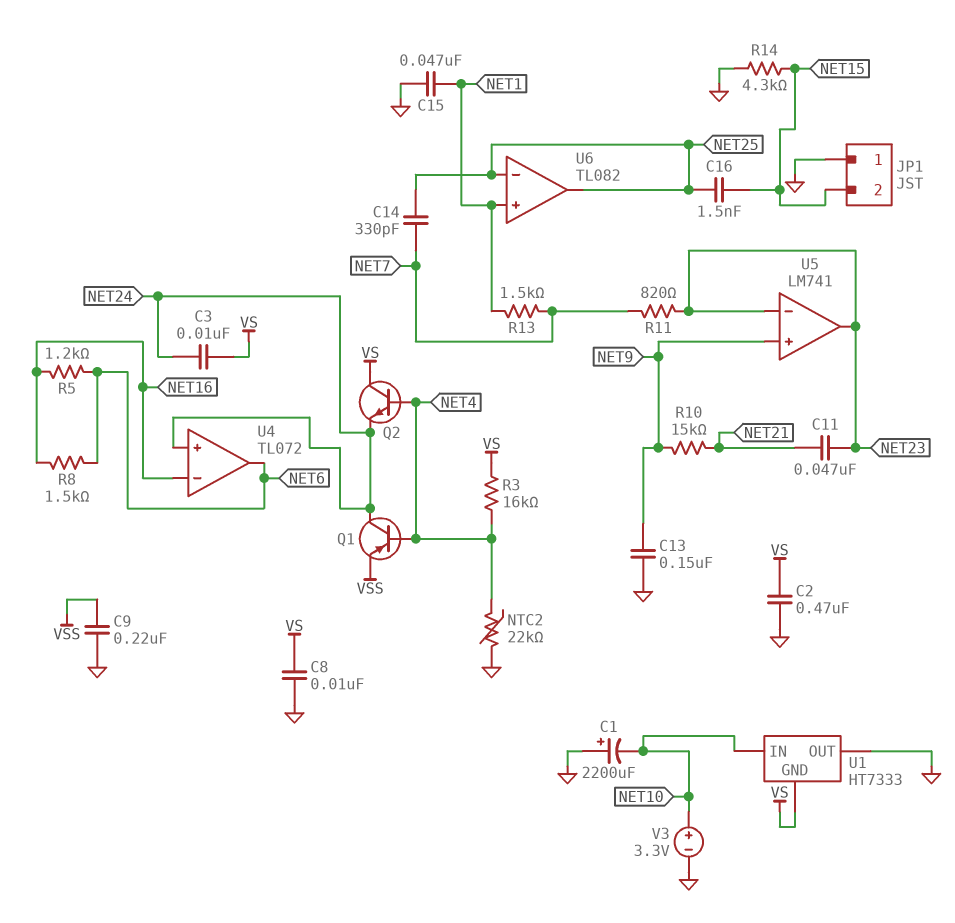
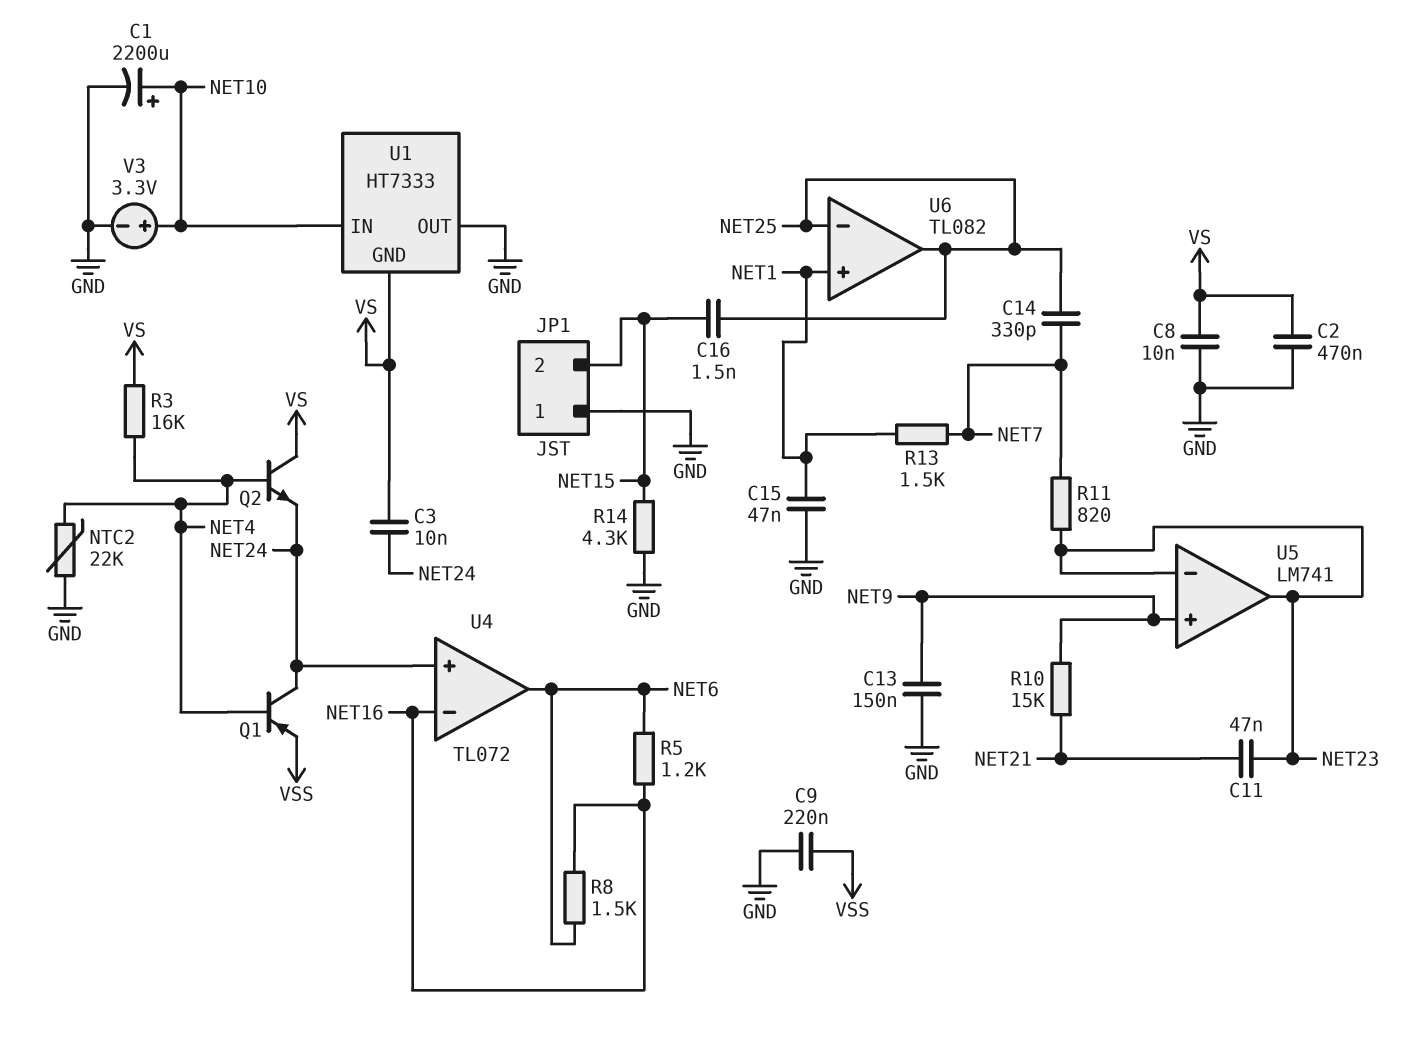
C1: 2200uF (plus GND, minus NET10) -> 2200uF (plus NET10, minus GND)

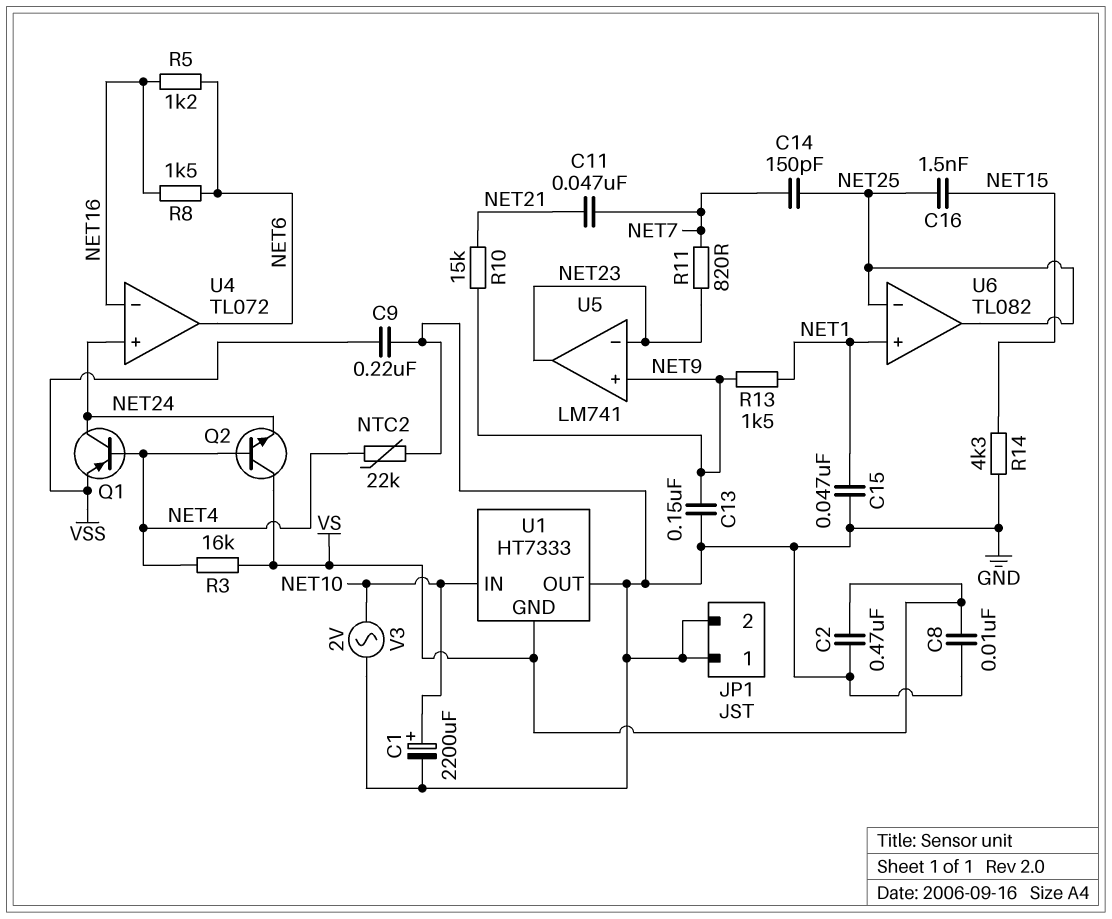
C3: 10nF (NET24, VS) -> none
C11: 47nF (NET21, NET23) -> 47nF (NET7, NET21)
C14: 330pF (NET7, NET25) -> 150pF (NET7, NET25)
JP1 pin 2: NET15 -> GND
R13: 1.5k (NET1, NET7) -> 1.5k (NET1, NET9)
V3: 3.3V (plus NET10, minus GND) -> AC 2V (GND, NET10)

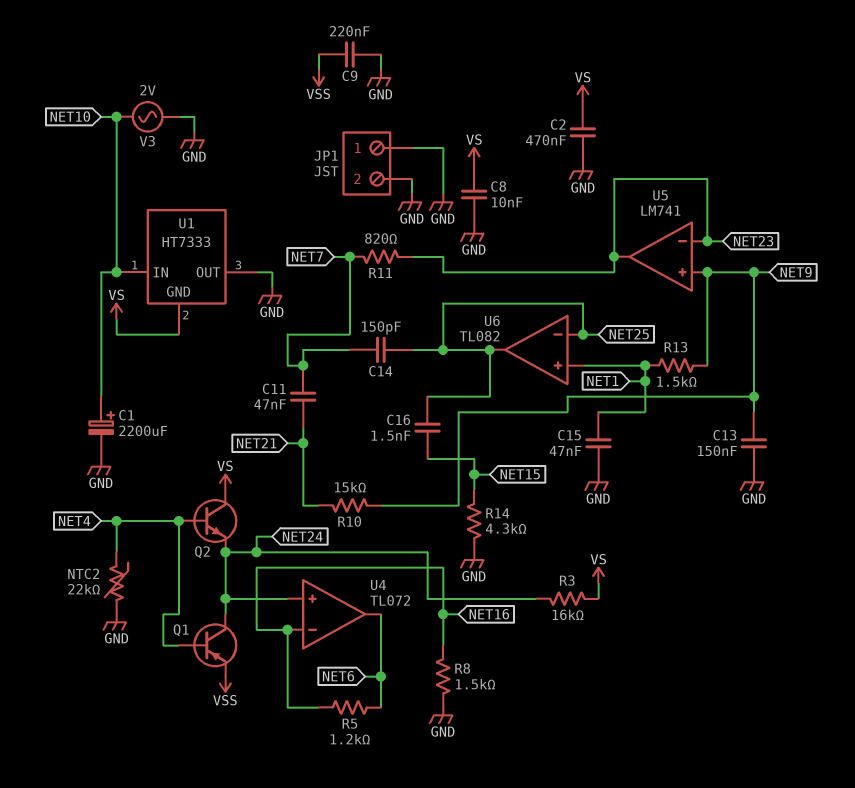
R3: 16k (NET4, VS) -> 16k (NET24, VS)
R8: 1.5k (NET6, NET16) -> 1.5k (GND, NET16)

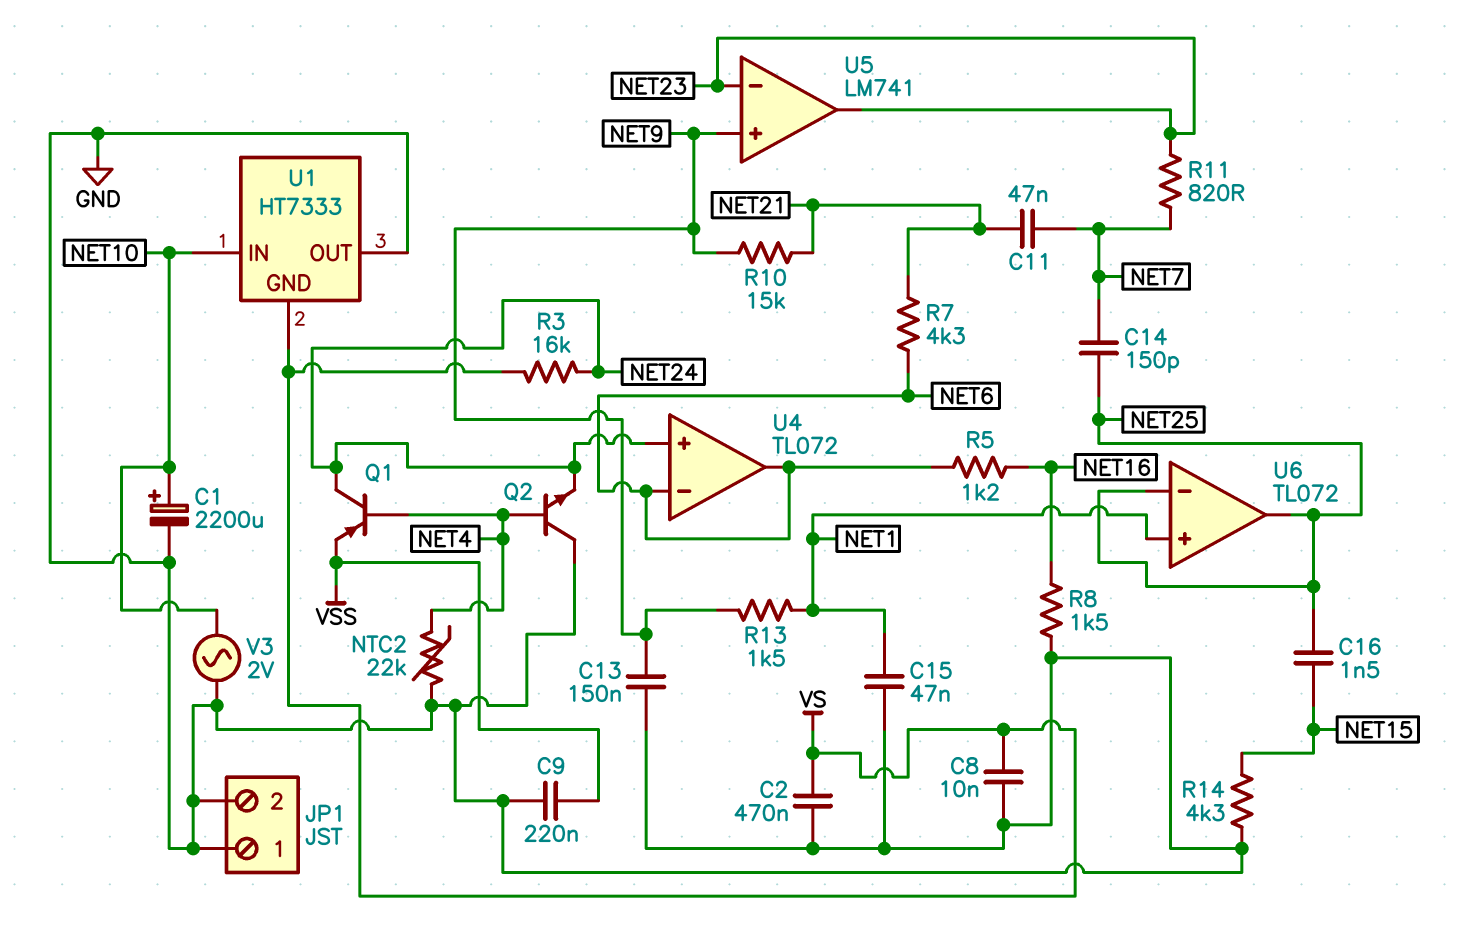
Q2: NPN (B NET4, C VS, E NET24) -> NPN (B NET4, C GND, E NET24)
R7: none -> 4.3k (NET6, NET21)
U4 pin in-: NET16 -> NET6
U6: TL082 -> TL072

